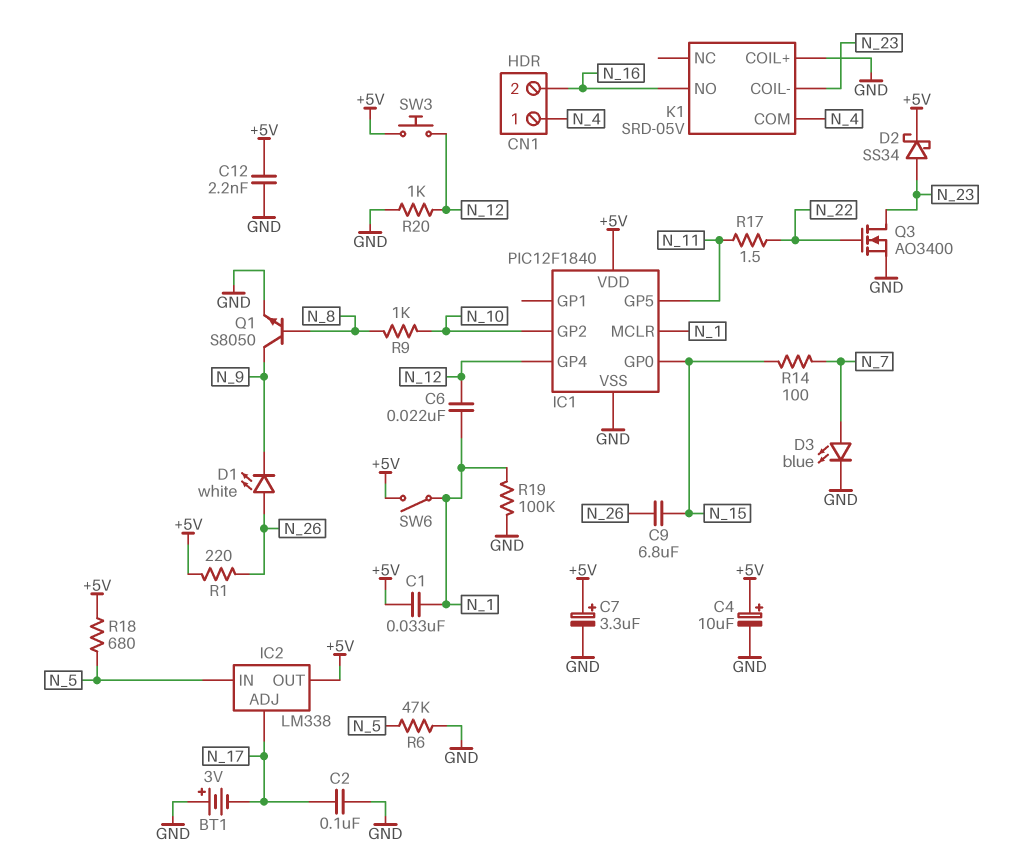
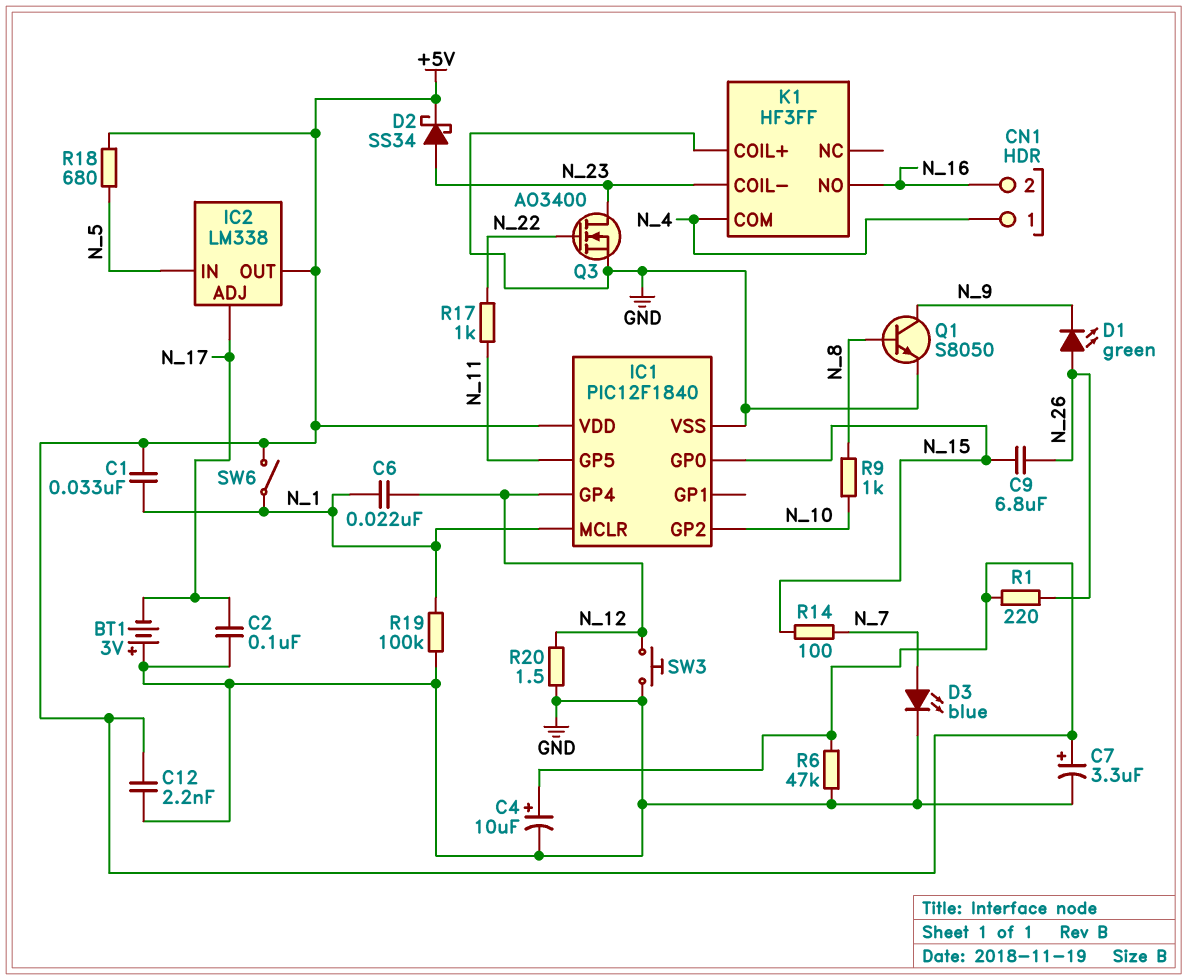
D1: LED white (A N_26, K N_9) -> LED green (A N_26, K N_9)
K1: SRD-05V -> HF3FF
R6: 47k (GND, N_5) -> 47k (+5V, GND)
R17: 1.5 (N_11, N_22) -> 1k (N_11, N_22)
R20: 1k (GND, N_12) -> 1.5 (GND, N_12)
SW3: button (+5V, N_12) -> button (GND, N_12)

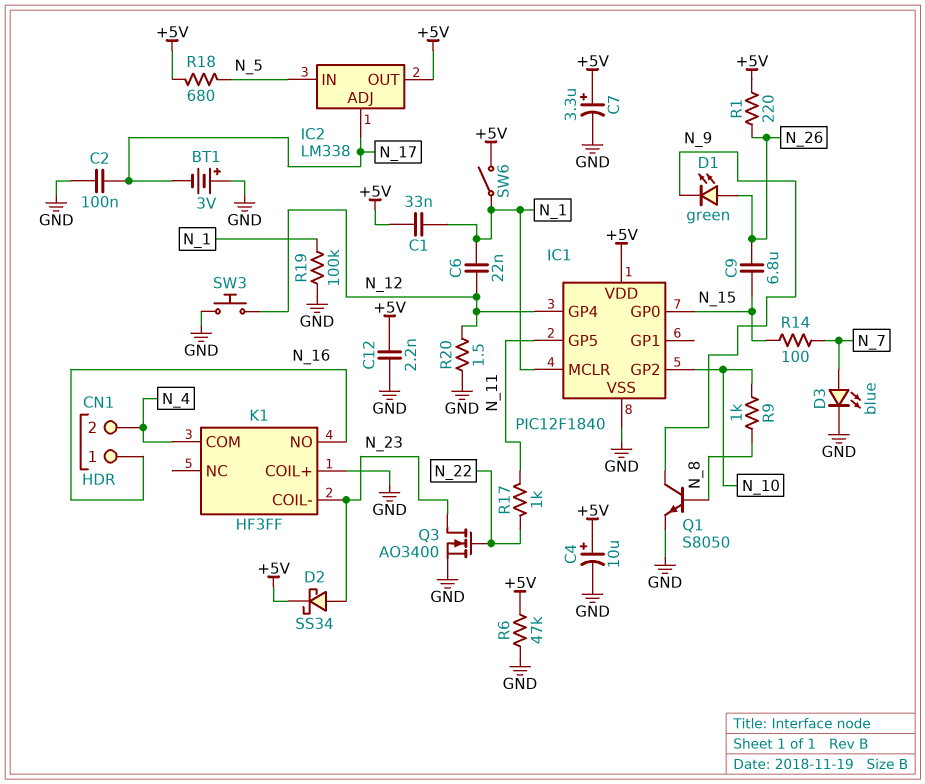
CN1 pin 1: N_4 -> N_16
CN1 pin 2: N_16 -> N_4

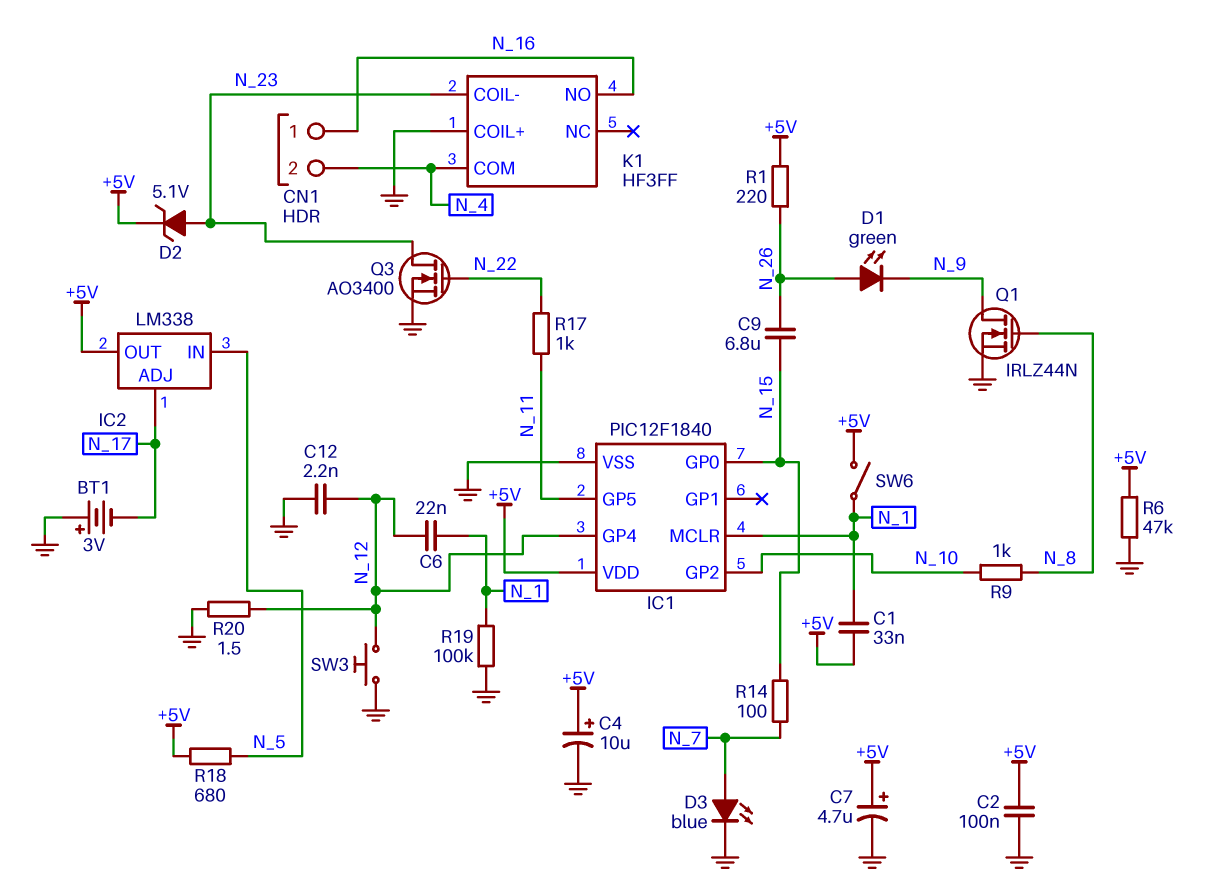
C2: 100nF (GND, N_17) -> 100nF (+5V, GND)
C7: 3.3uF (plus +5V, minus GND) -> 4.7uF (plus +5V, minus GND)
C12: 2.2nF (+5V, GND) -> 2.2nF (GND, N_12)
D2: schottky SS34 (A N_23, K +5V) -> zener 5.1V (A N_23, K +5V)
Q1: NPN S8050 (B N_8, C N_9, E GND) -> NMOS IRLZ44N (G N_8, D N_9, S GND)

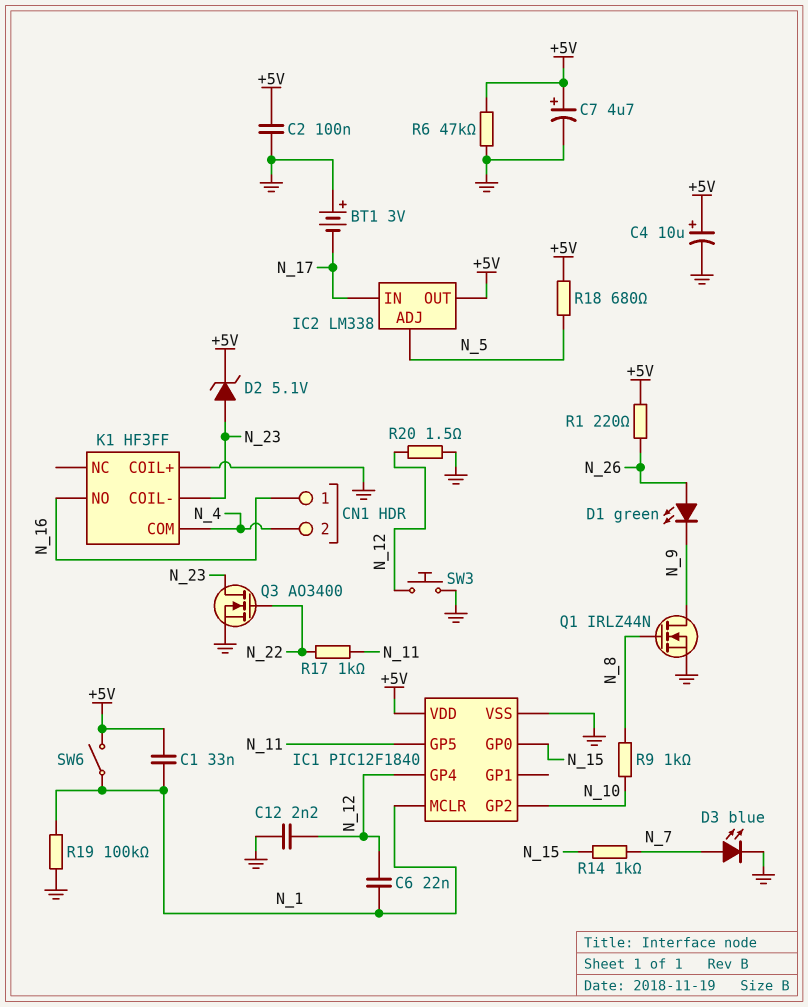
C9: 6.8uF (N_15, N_26) -> none
IC2 pin ADJ: N_17 -> N_5
IC2 pin IN: N_5 -> N_17
R14: 100 (N_7, N_15) -> 1k (N_7, N_15)

